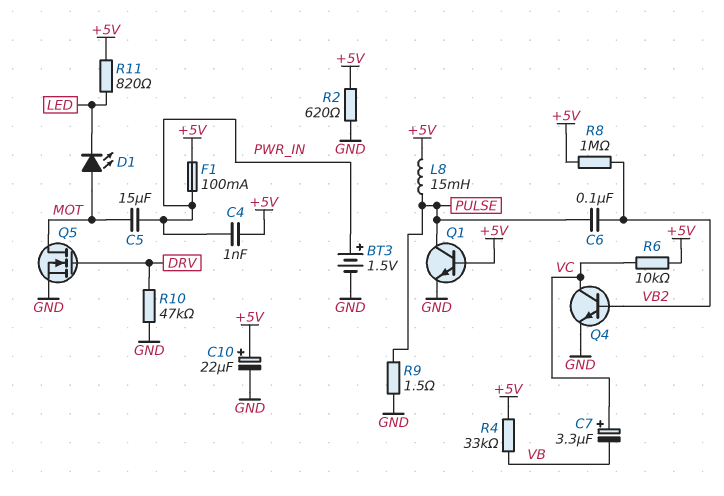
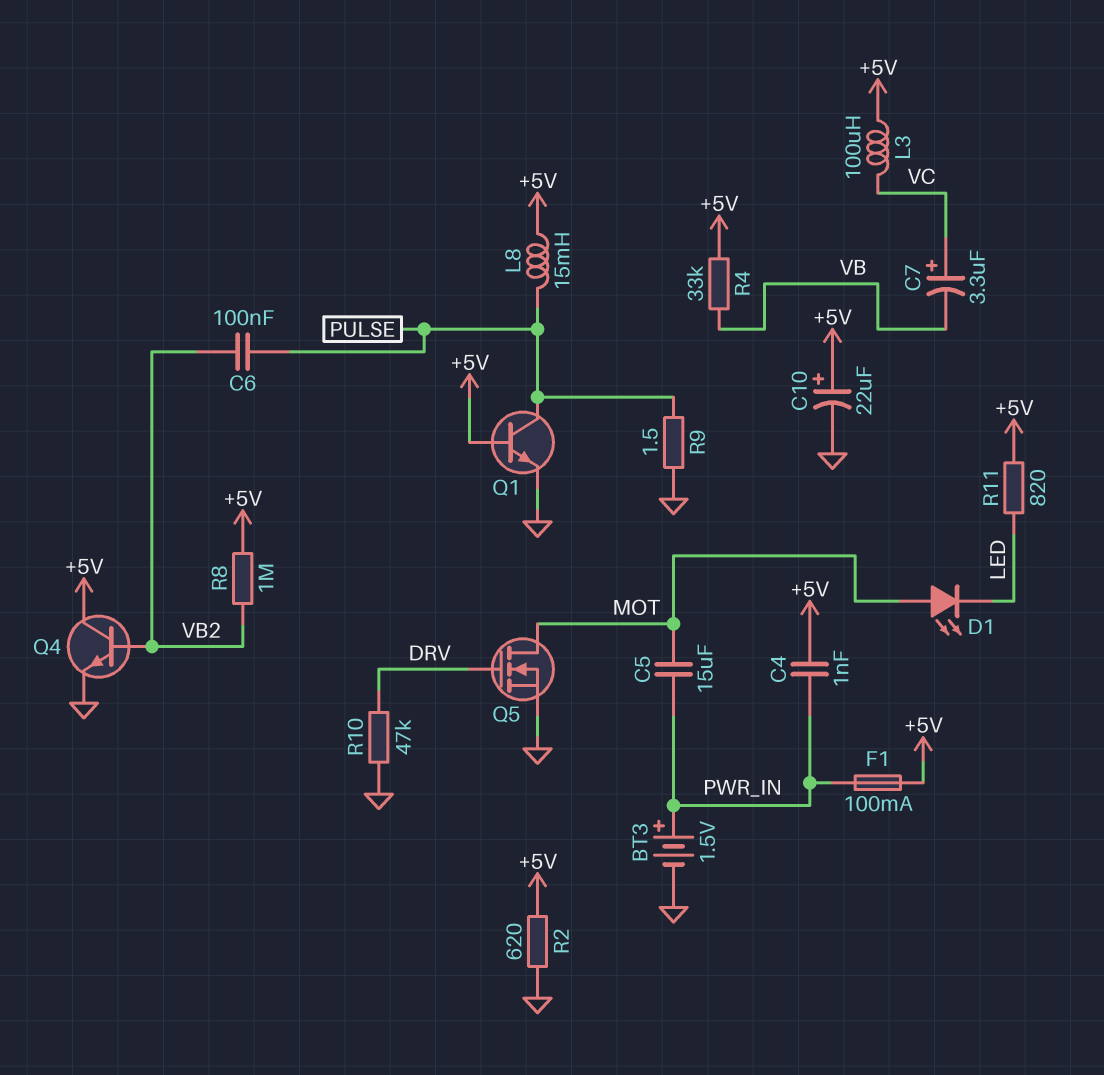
L3: none -> 100uH (+5V, VC)
Q4: NPN (B VB2, C VC, E GND) -> NPN (B VB2, C +5V, E GND)
R6: 10k (+5V, VC) -> none

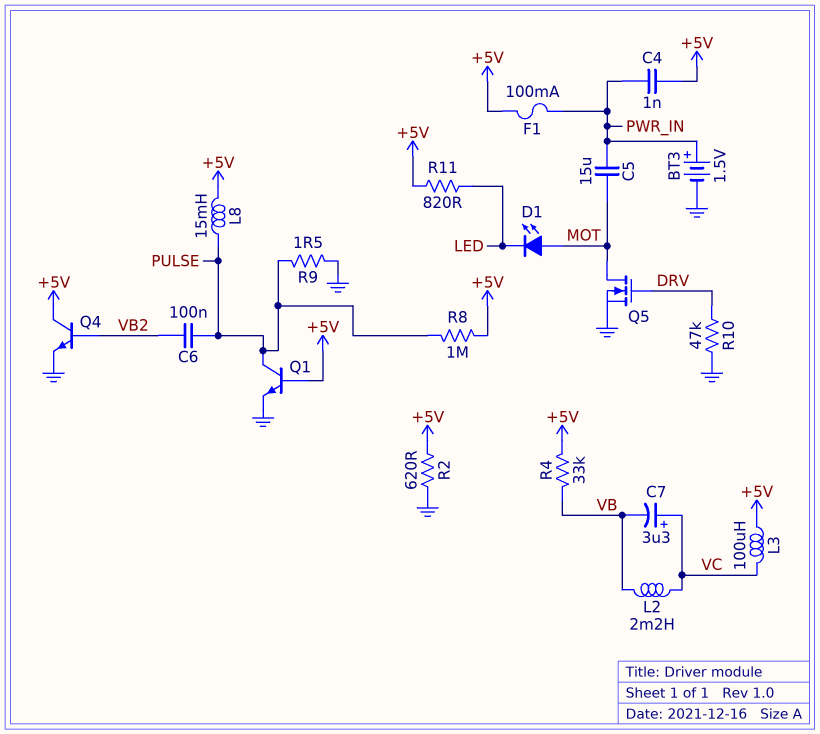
C10: 22uF (plus +5V, minus GND) -> none
L2: none -> 2.2mH (VB, VC)
R8: 1M (+5V, VB2) -> 1M (+5V, PULSE)

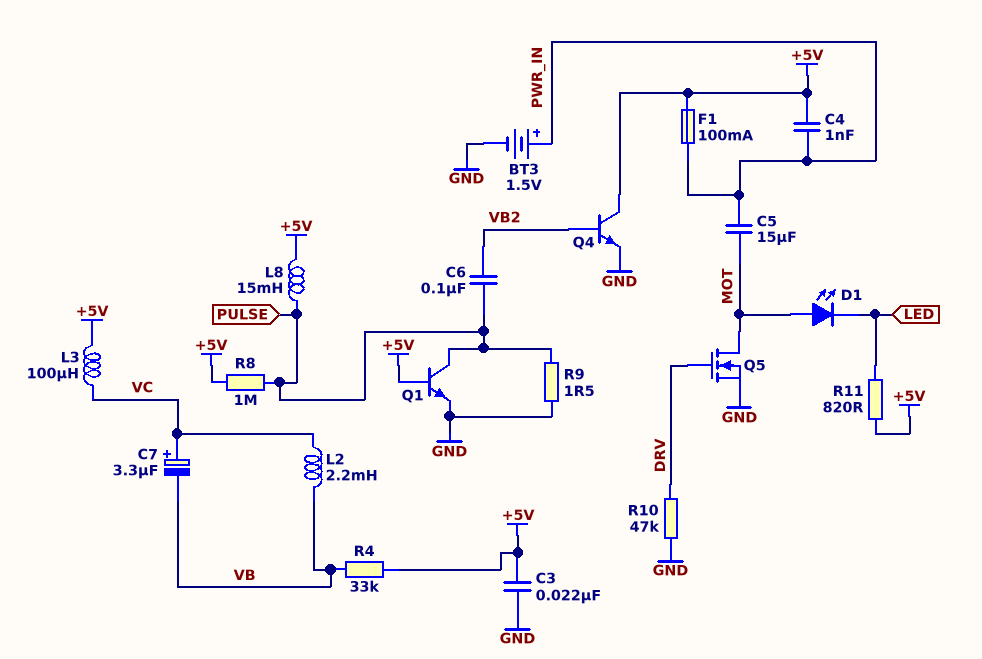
C3: none -> 22nF (+5V, GND)
R2: 620 (+5V, GND) -> none

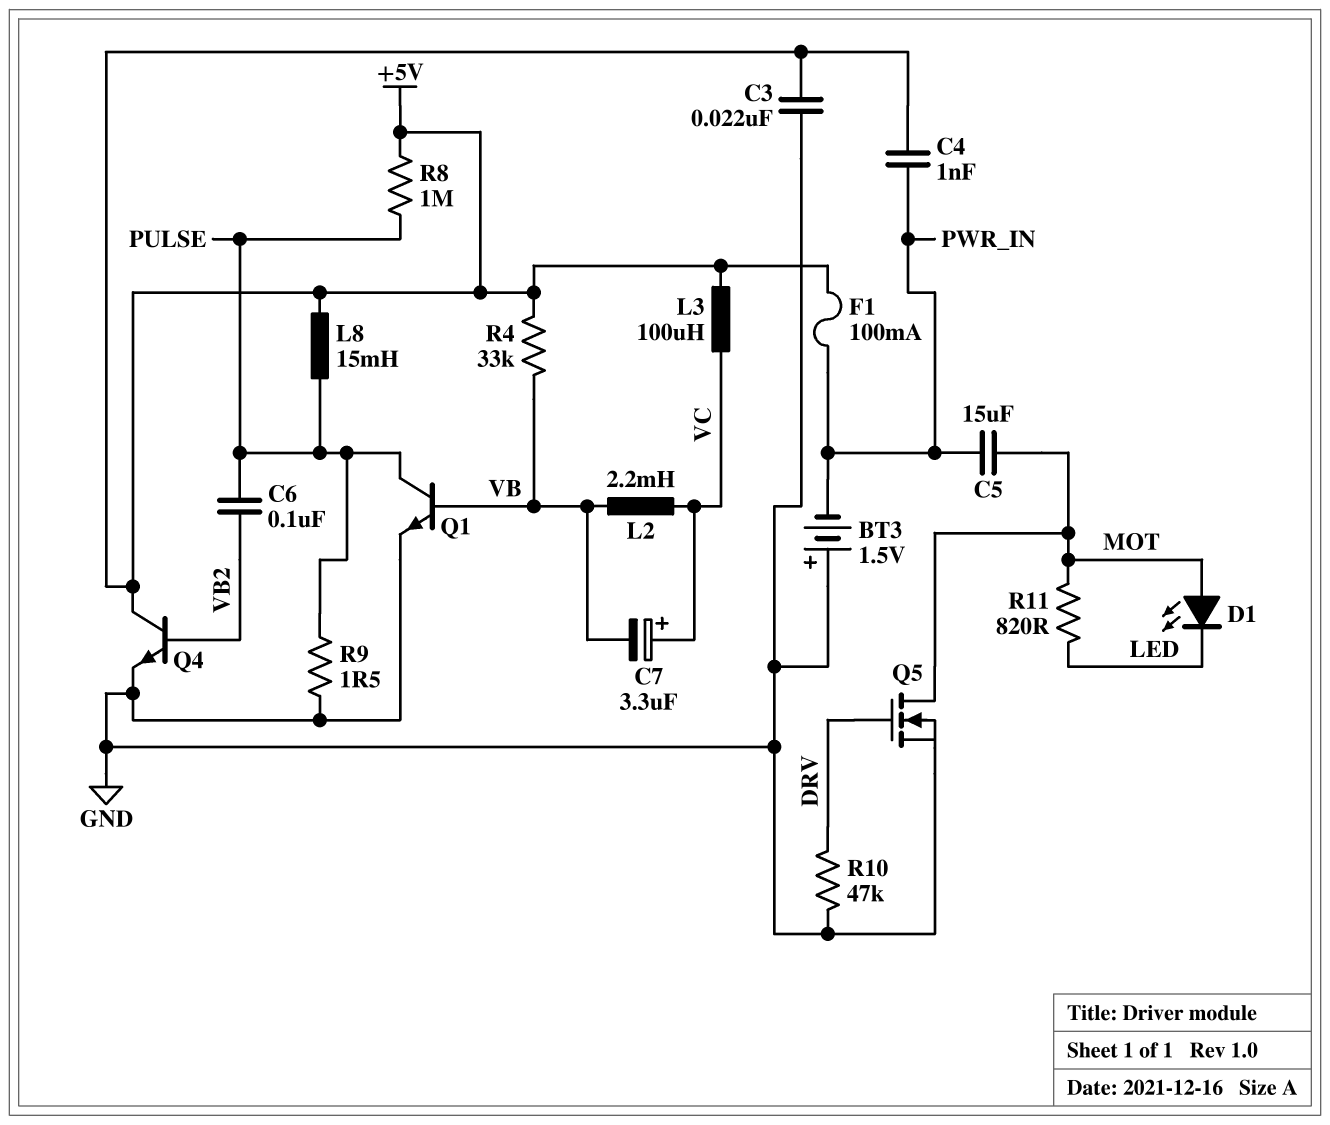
BT3: 1.5V (plus PWR_IN, minus GND) -> 1.5V (plus GND, minus PWR_IN)
Q1: NPN (B +5V, C PULSE, E GND) -> NPN (B VB, C PULSE, E GND)
R11: 820 (+5V, LED) -> 820 (LED, MOT)

